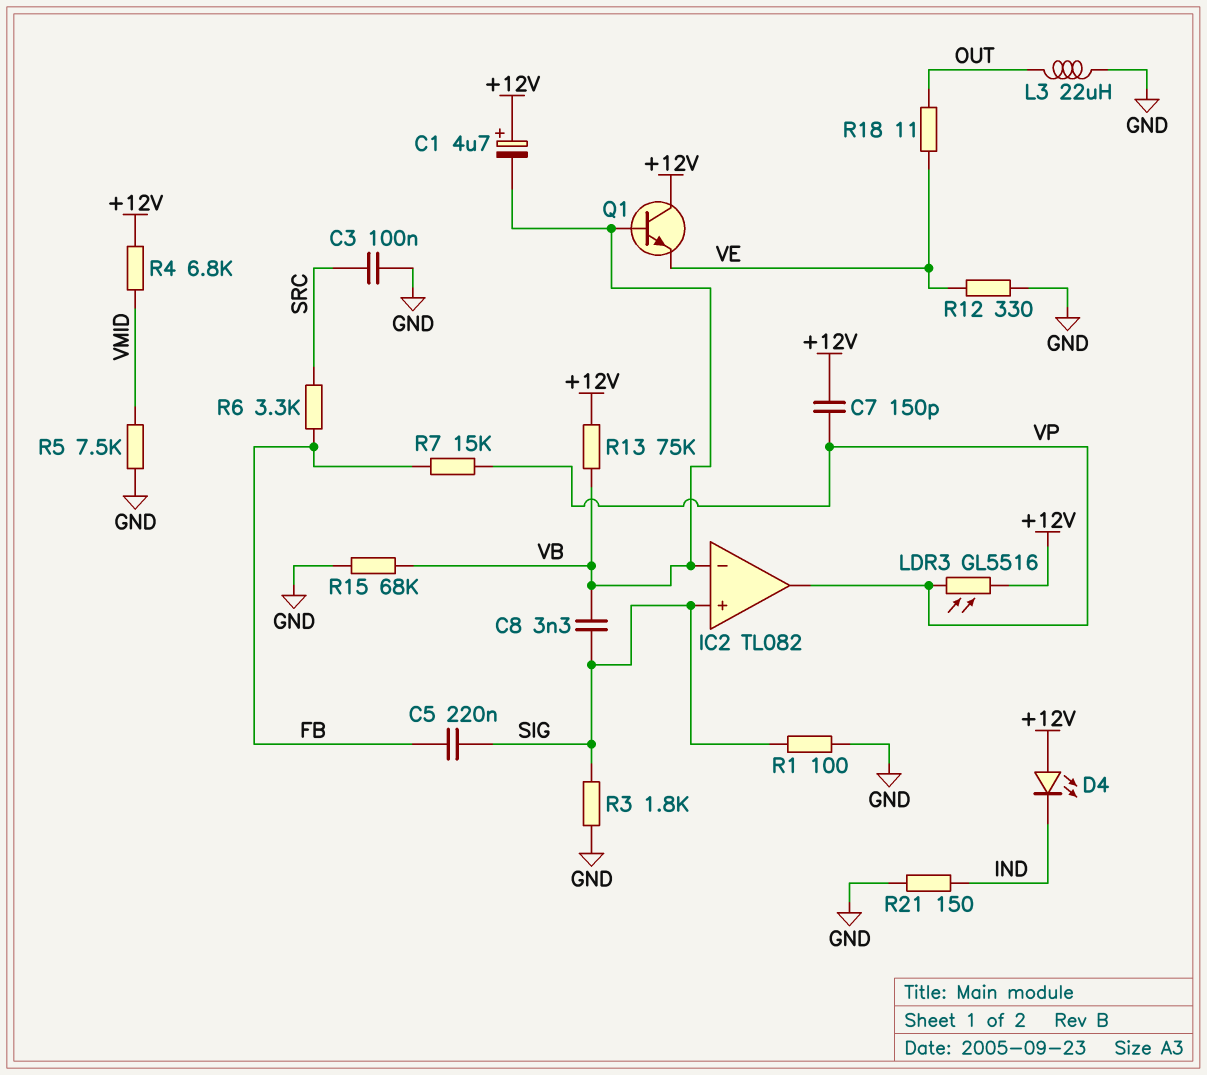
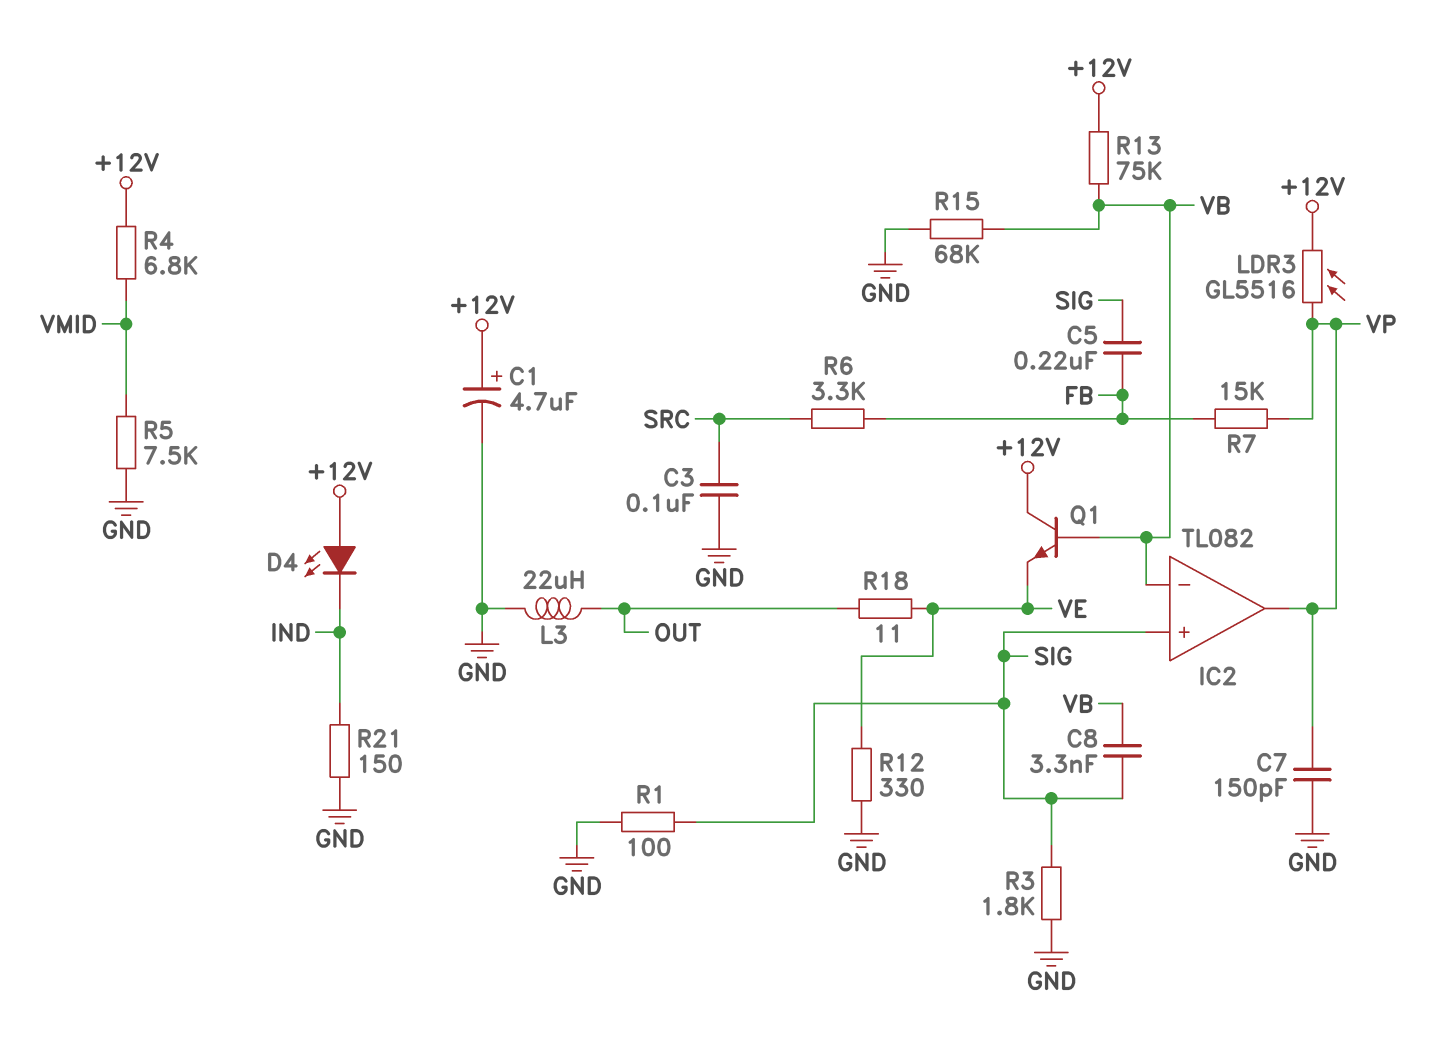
C1: 4.7uF (plus +12V, minus VB) -> 4.7uF (plus +12V, minus GND)
C7: 150pF (+12V, VP) -> 150pF (GND, VP)

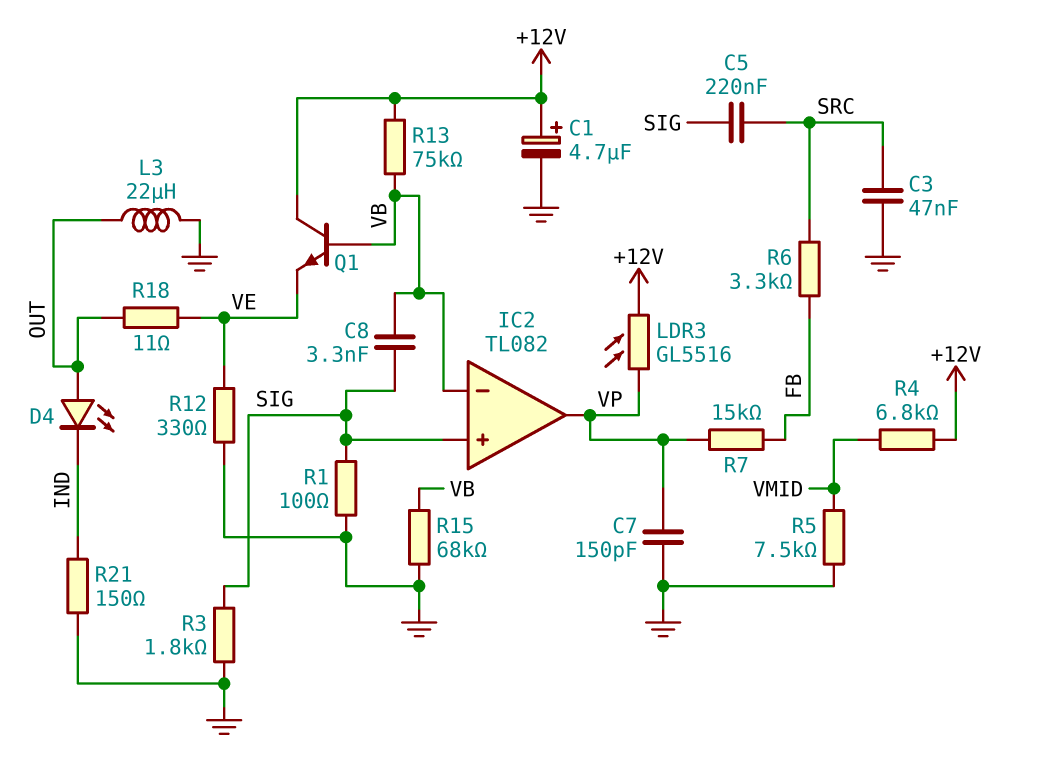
C3: 100nF (GND, SRC) -> 47nF (GND, SRC)
C5: 220nF (FB, SIG) -> 220nF (SIG, SRC)
D4: LED (A +12V, K IND) -> LED (A OUT, K IND)

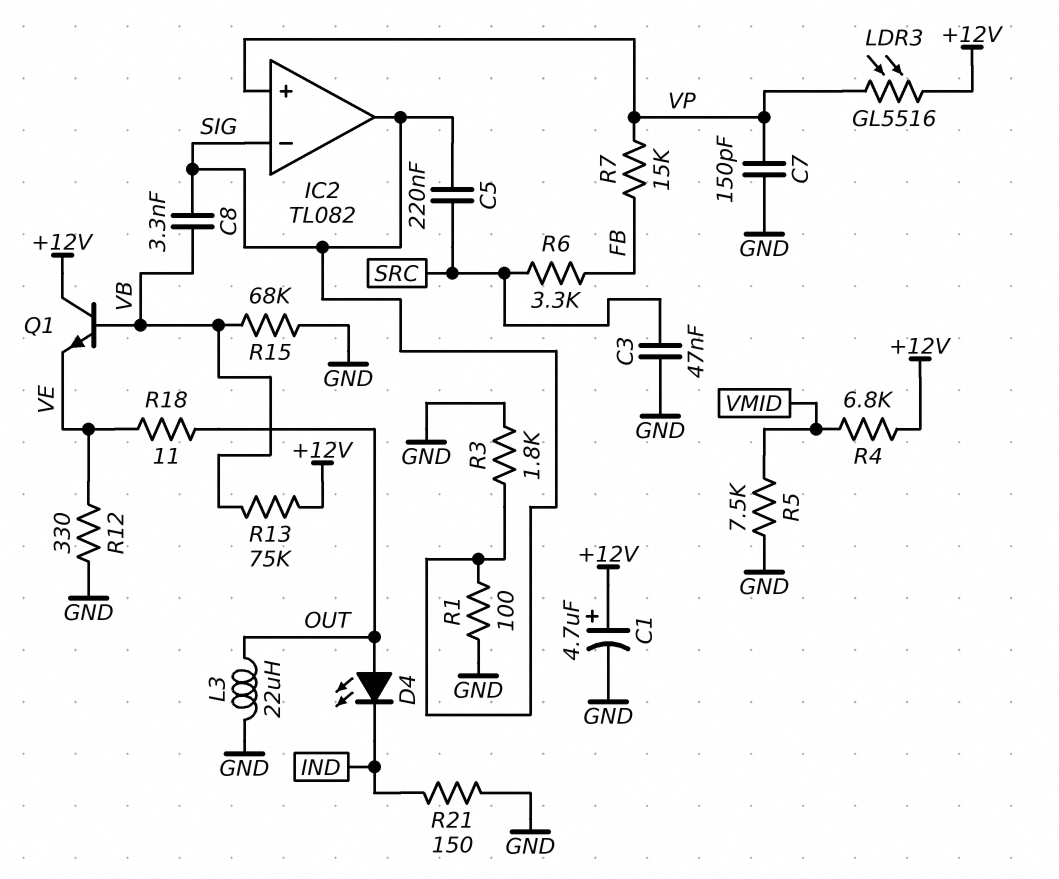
IC2 pin in+: SIG -> VP
IC2 pin in-: VB -> SIG
IC2 pin out: VP -> SIG

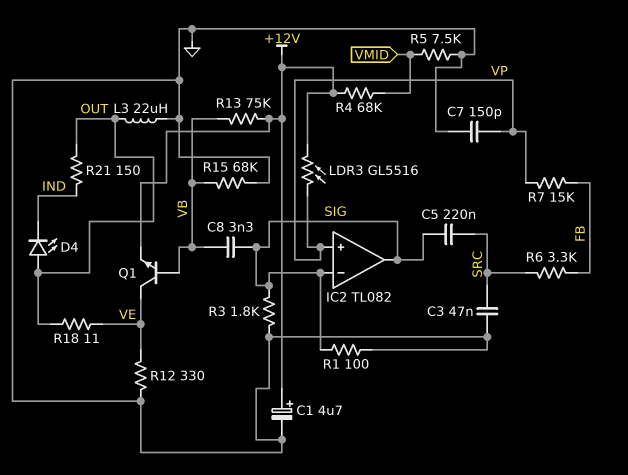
Q1: NPN (B VB, C +12V, E VE) -> NPN (B VB, C VE, E +12V)
R4: 6.8k (+12V, VMID) -> 68k (+12V, VMID)
R21: 150 (GND, IND) -> 150 (IND, OUT)

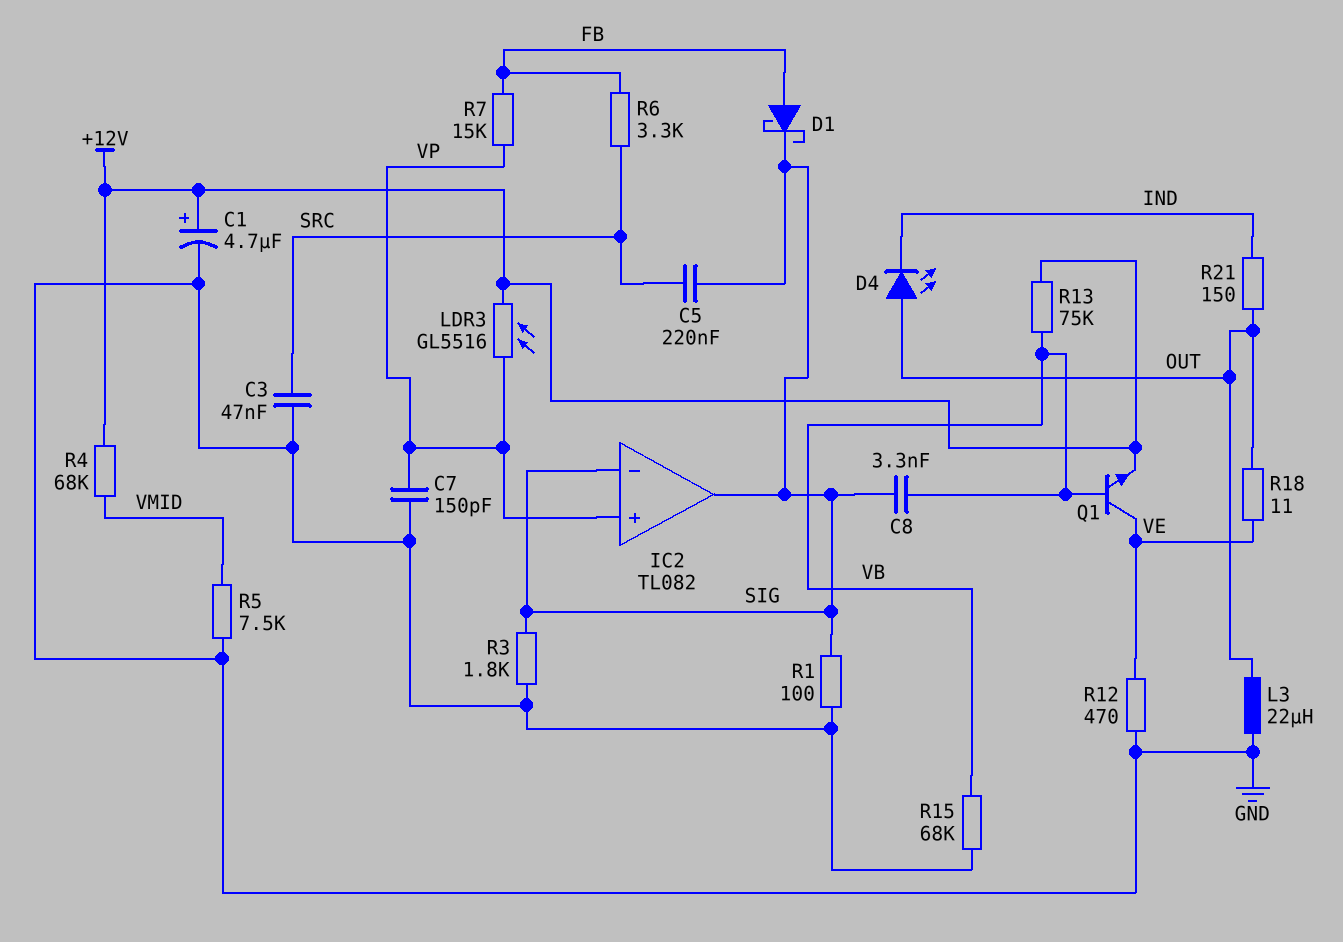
D1: none -> schottky (A FB, K SIG)
R12: 330 (GND, VE) -> 470 (GND, VE)

